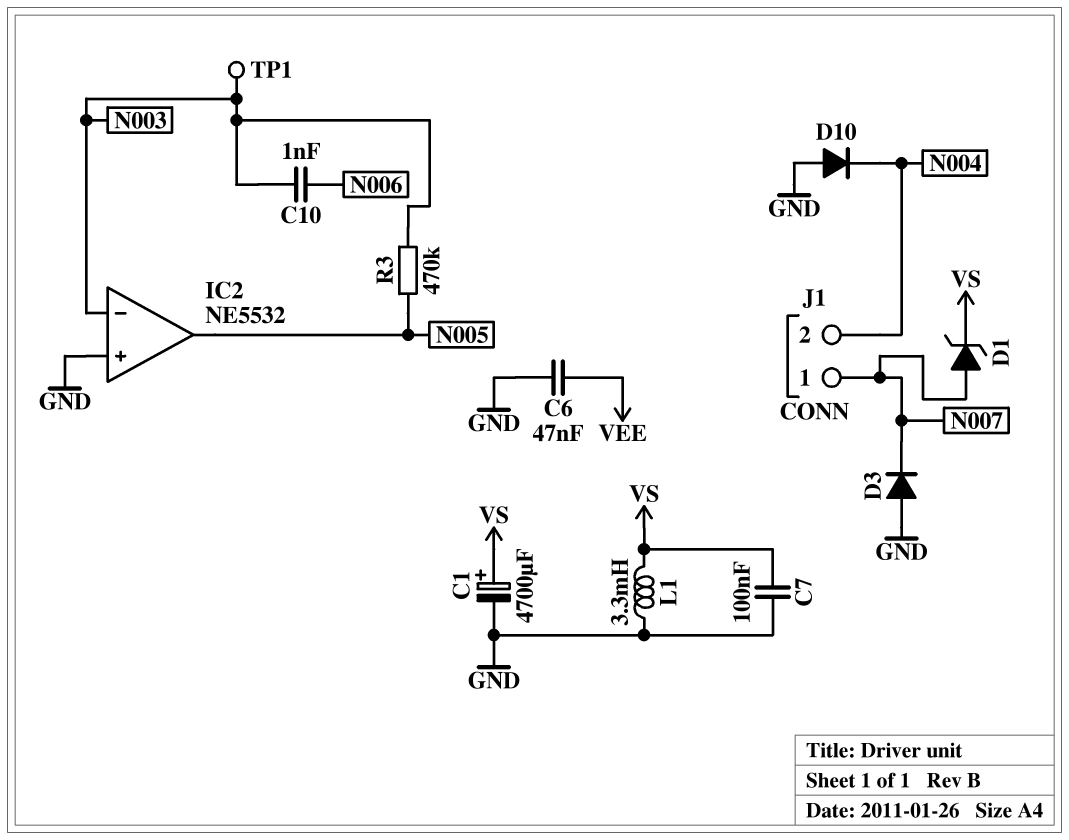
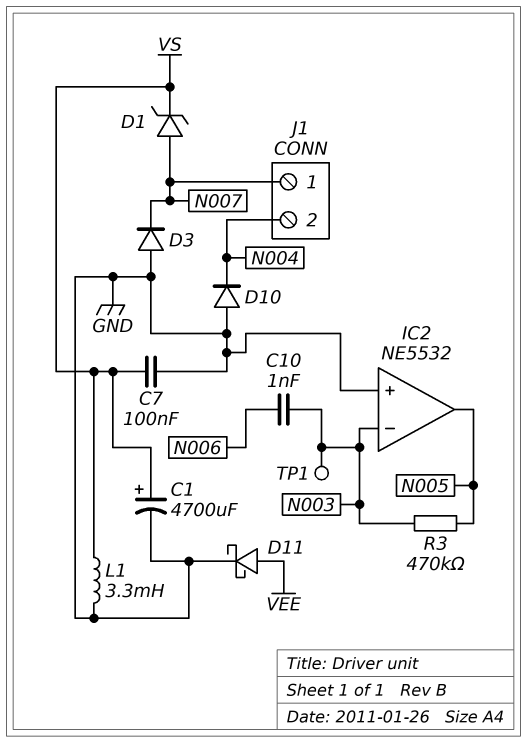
C6: 47nF (GND, VEE) -> none
D11: none -> schottky (A VEE, K GND)

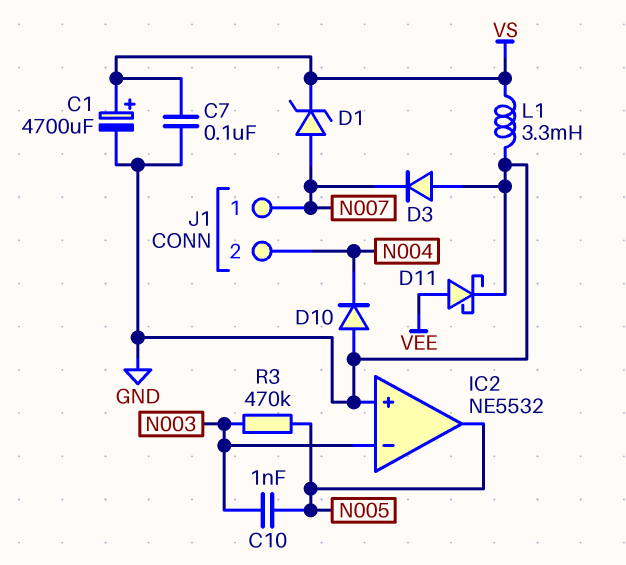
C10: 1nF (N003, N006) -> 1nF (N003, N005)
TP1: test point (N003) -> none

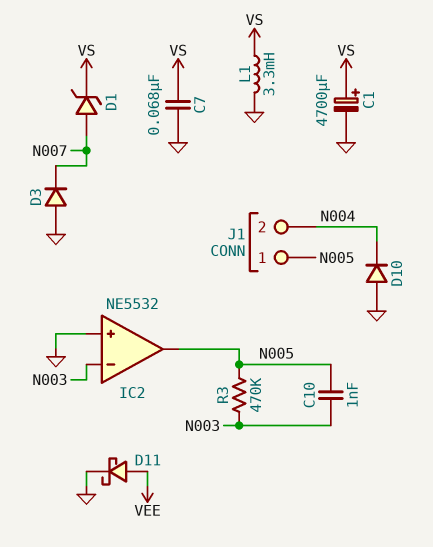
C7: 100nF (GND, VS) -> 68nF (GND, VS)
J1 pin 1: N007 -> N005

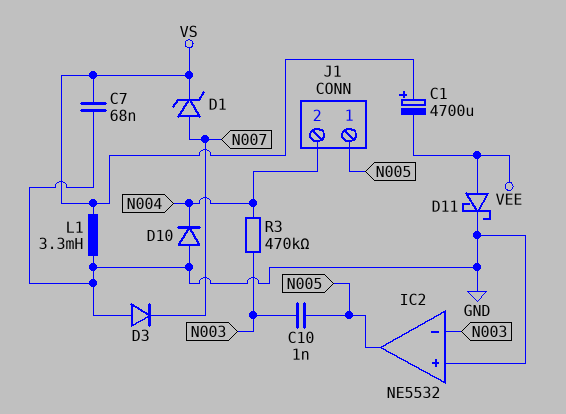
C1: 4700uF (plus VS, minus GND) -> 4700uF (plus VS, minus VEE)
R3: 470k (N003, N005) -> 470k (N003, N004)

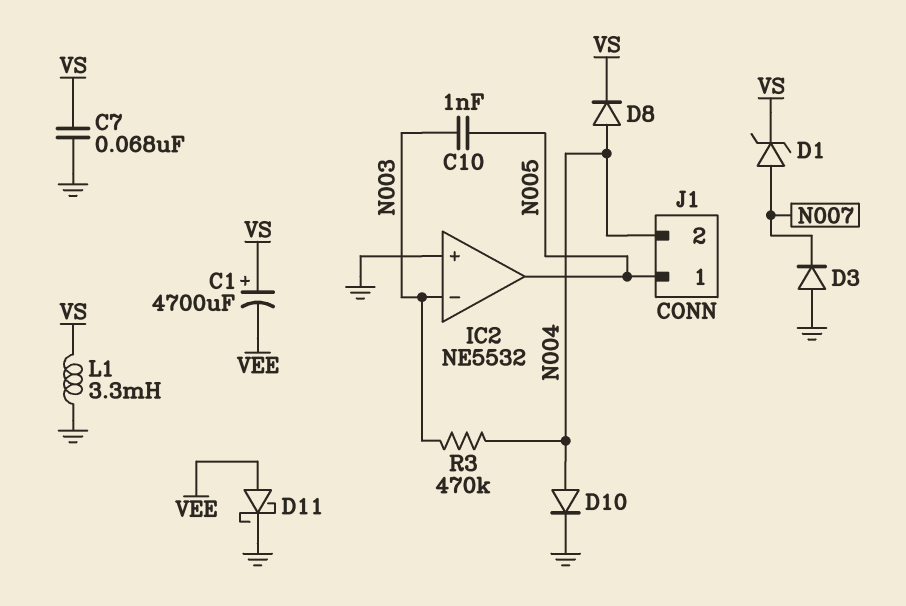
D8: none -> diode (A N004, K VS)
D10: diode (A GND, K N004) -> diode (A N004, K GND)

